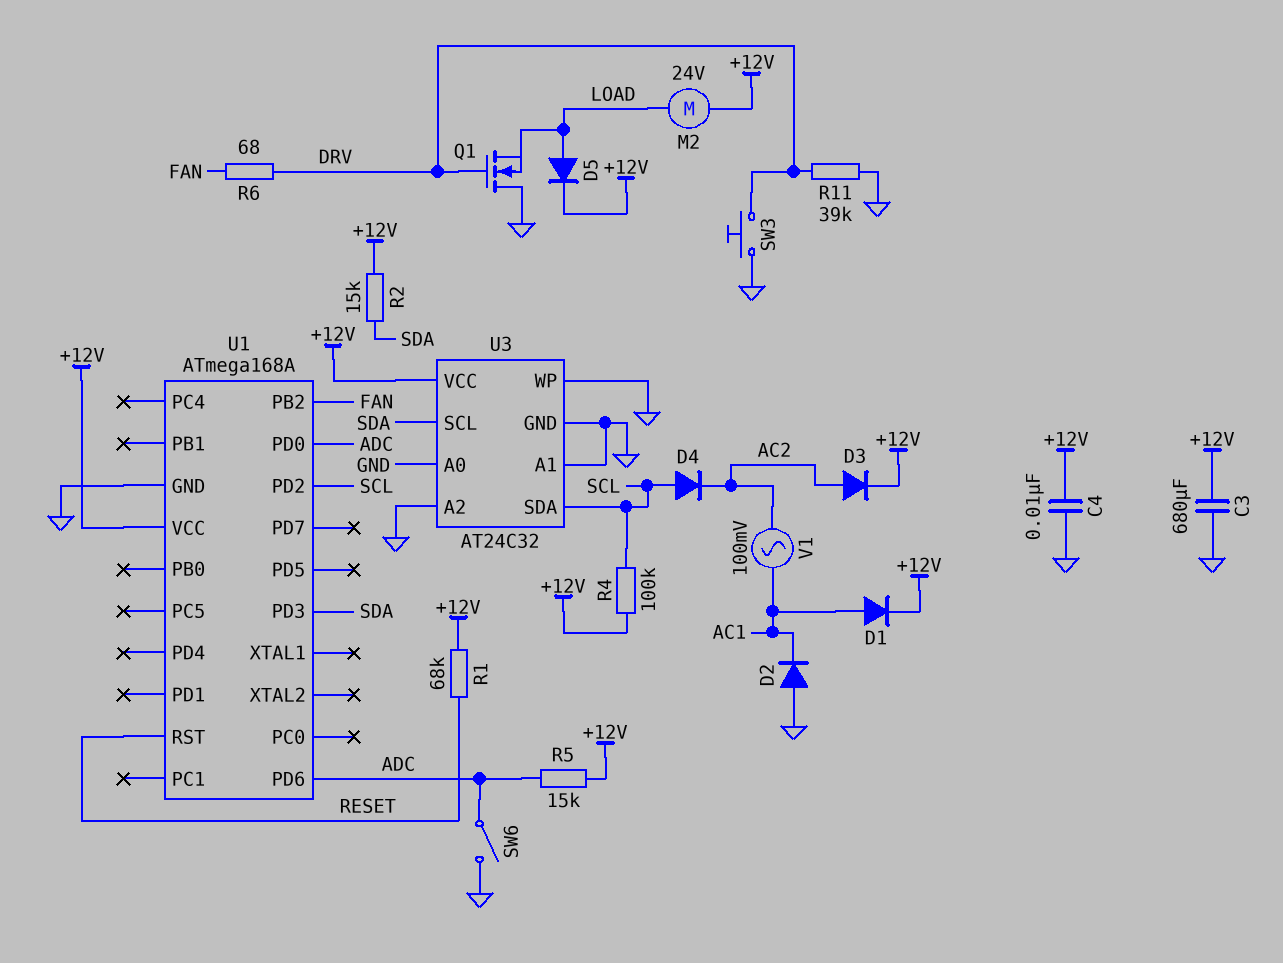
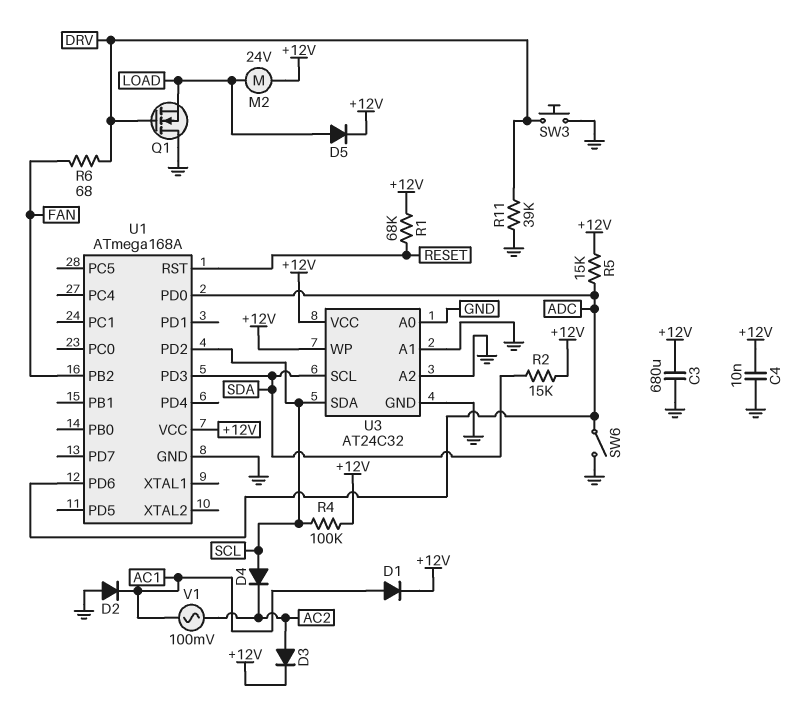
U3 pin WP: GND -> +12V

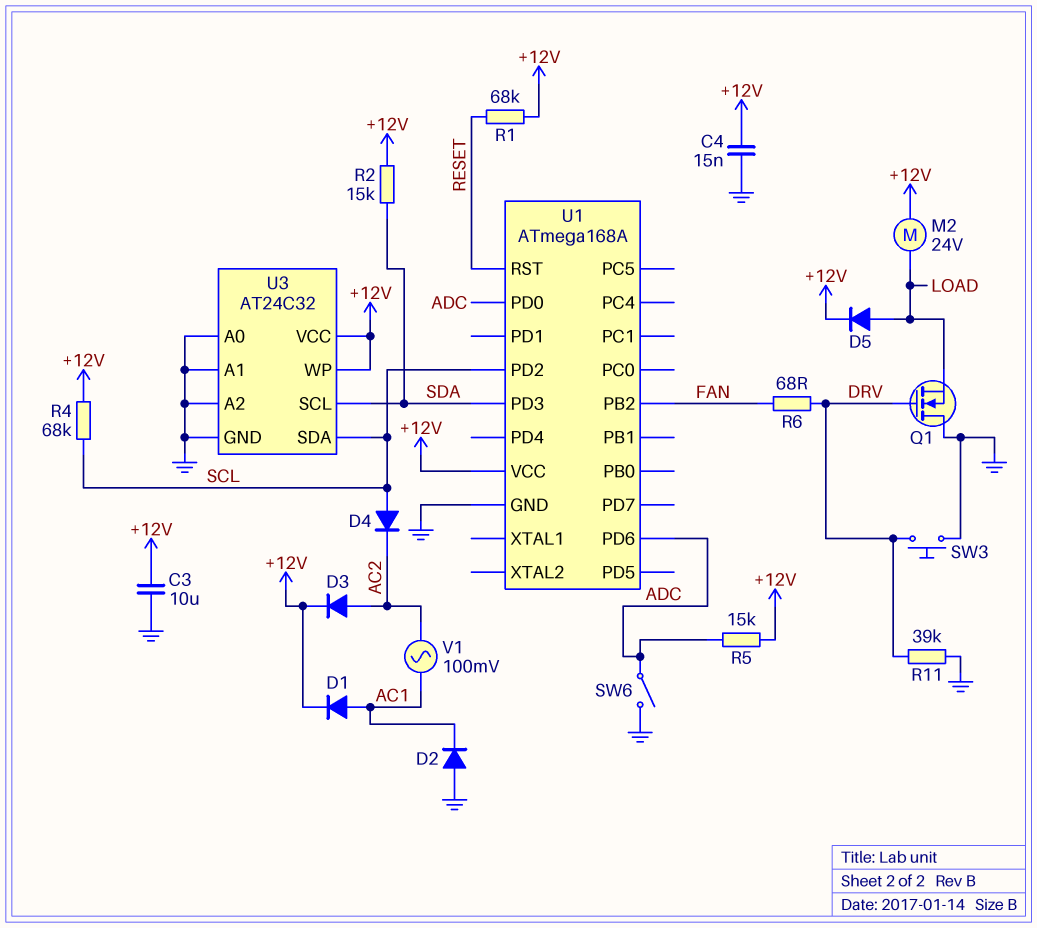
C3: 680uF (+12V, GND) -> 10uF (+12V, GND)
C4: 10nF (+12V, GND) -> 15nF (+12V, GND)
R4: 100k (+12V, SCL) -> 68k (+12V, SCL)

